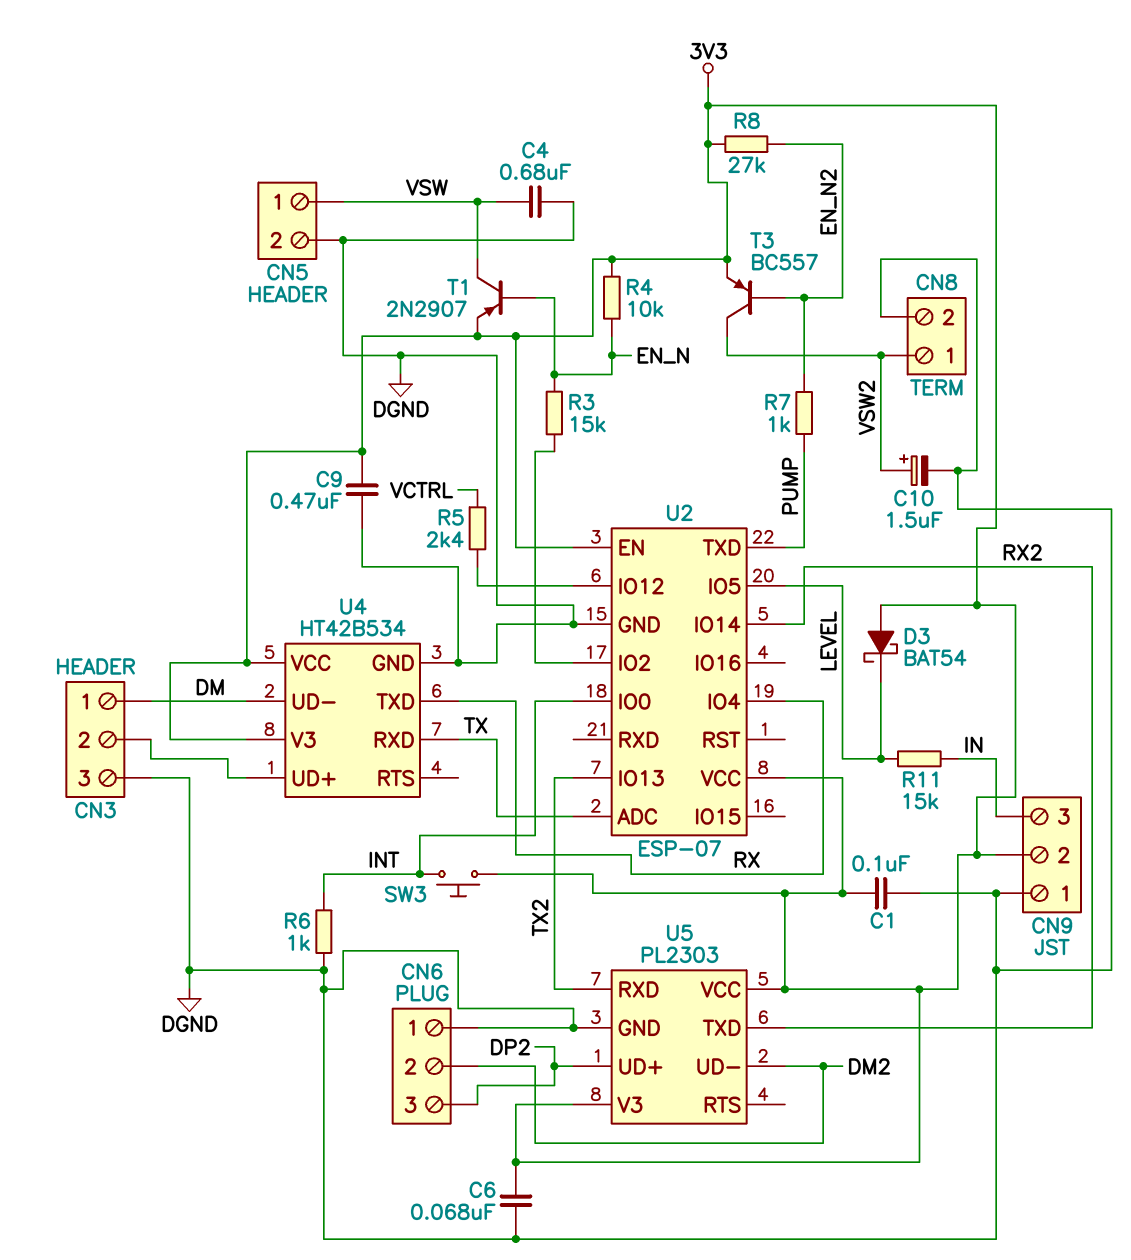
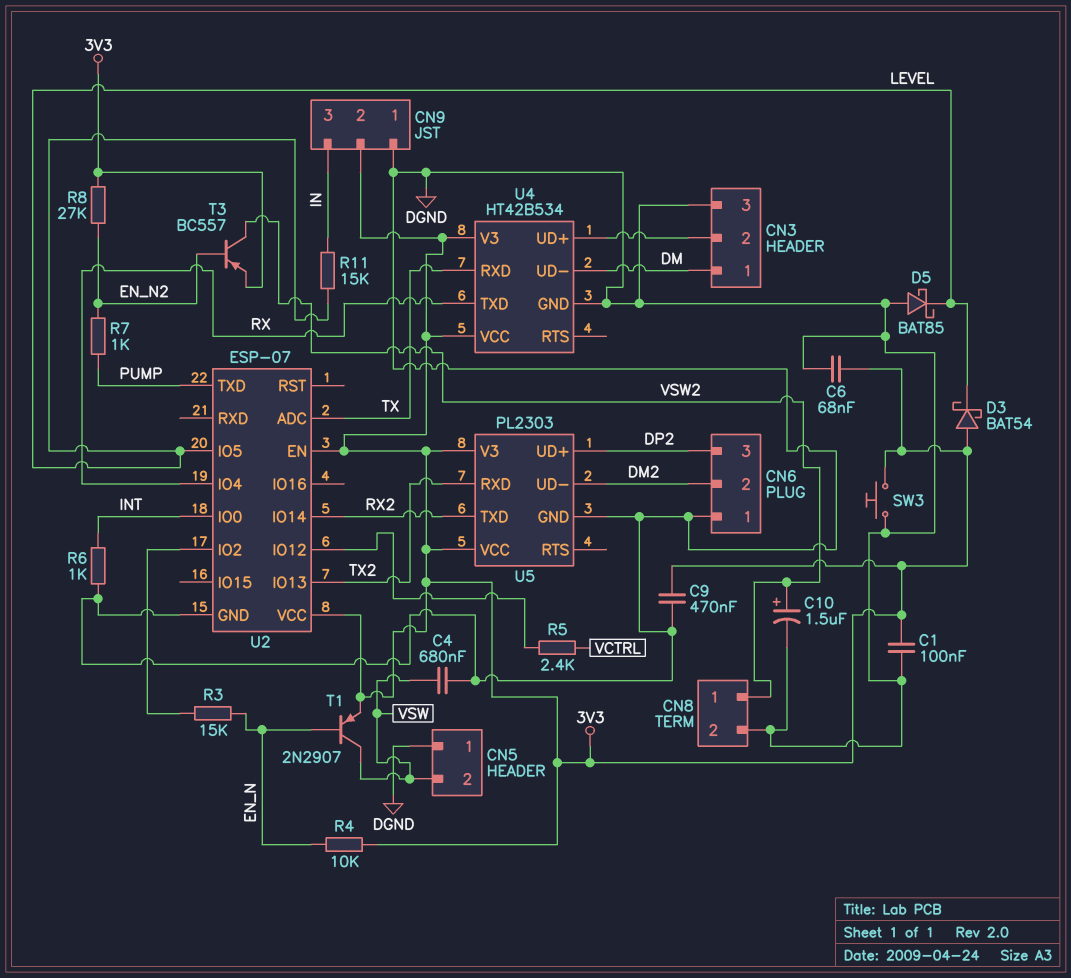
CN5 pin 1: VSW -> DGND
CN5 pin 2: DGND -> VSW
D5: none -> schottky BAT85 (A DGND, K LEVEL)
SW3: button (3V3, INT) -> button (3V3, DGND)

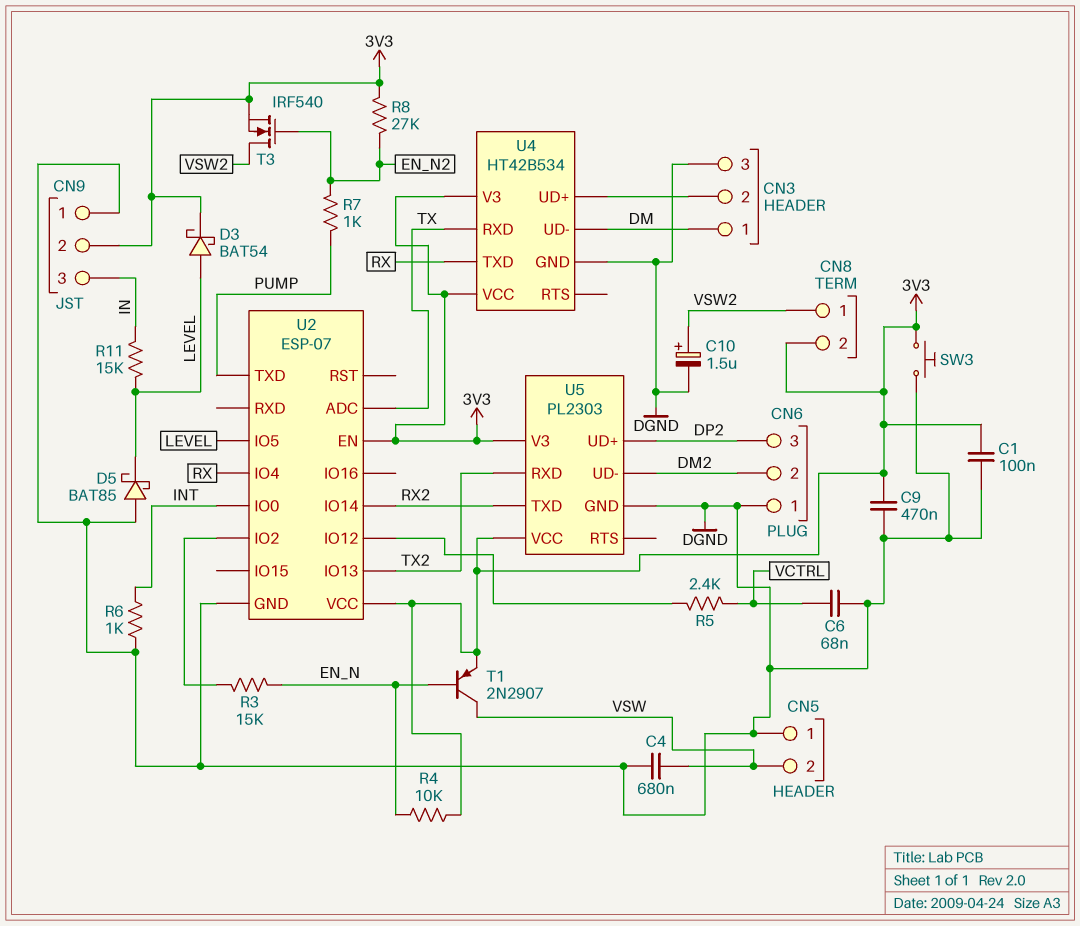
C6: 68nF (3V3, DGND) -> 68nF (DGND, VCTRL)
CN8 pin 2: DGND -> 3V3
D3: schottky BAT54 (A 3V3, K LEVEL) -> schottky BAT54 (A LEVEL, K 3V3)
T3: PNP BC557 (B EN_N2, C VSW2, E 3V3) -> NMOS IRF540 (G EN_N2, D VSW2, S 3V3)

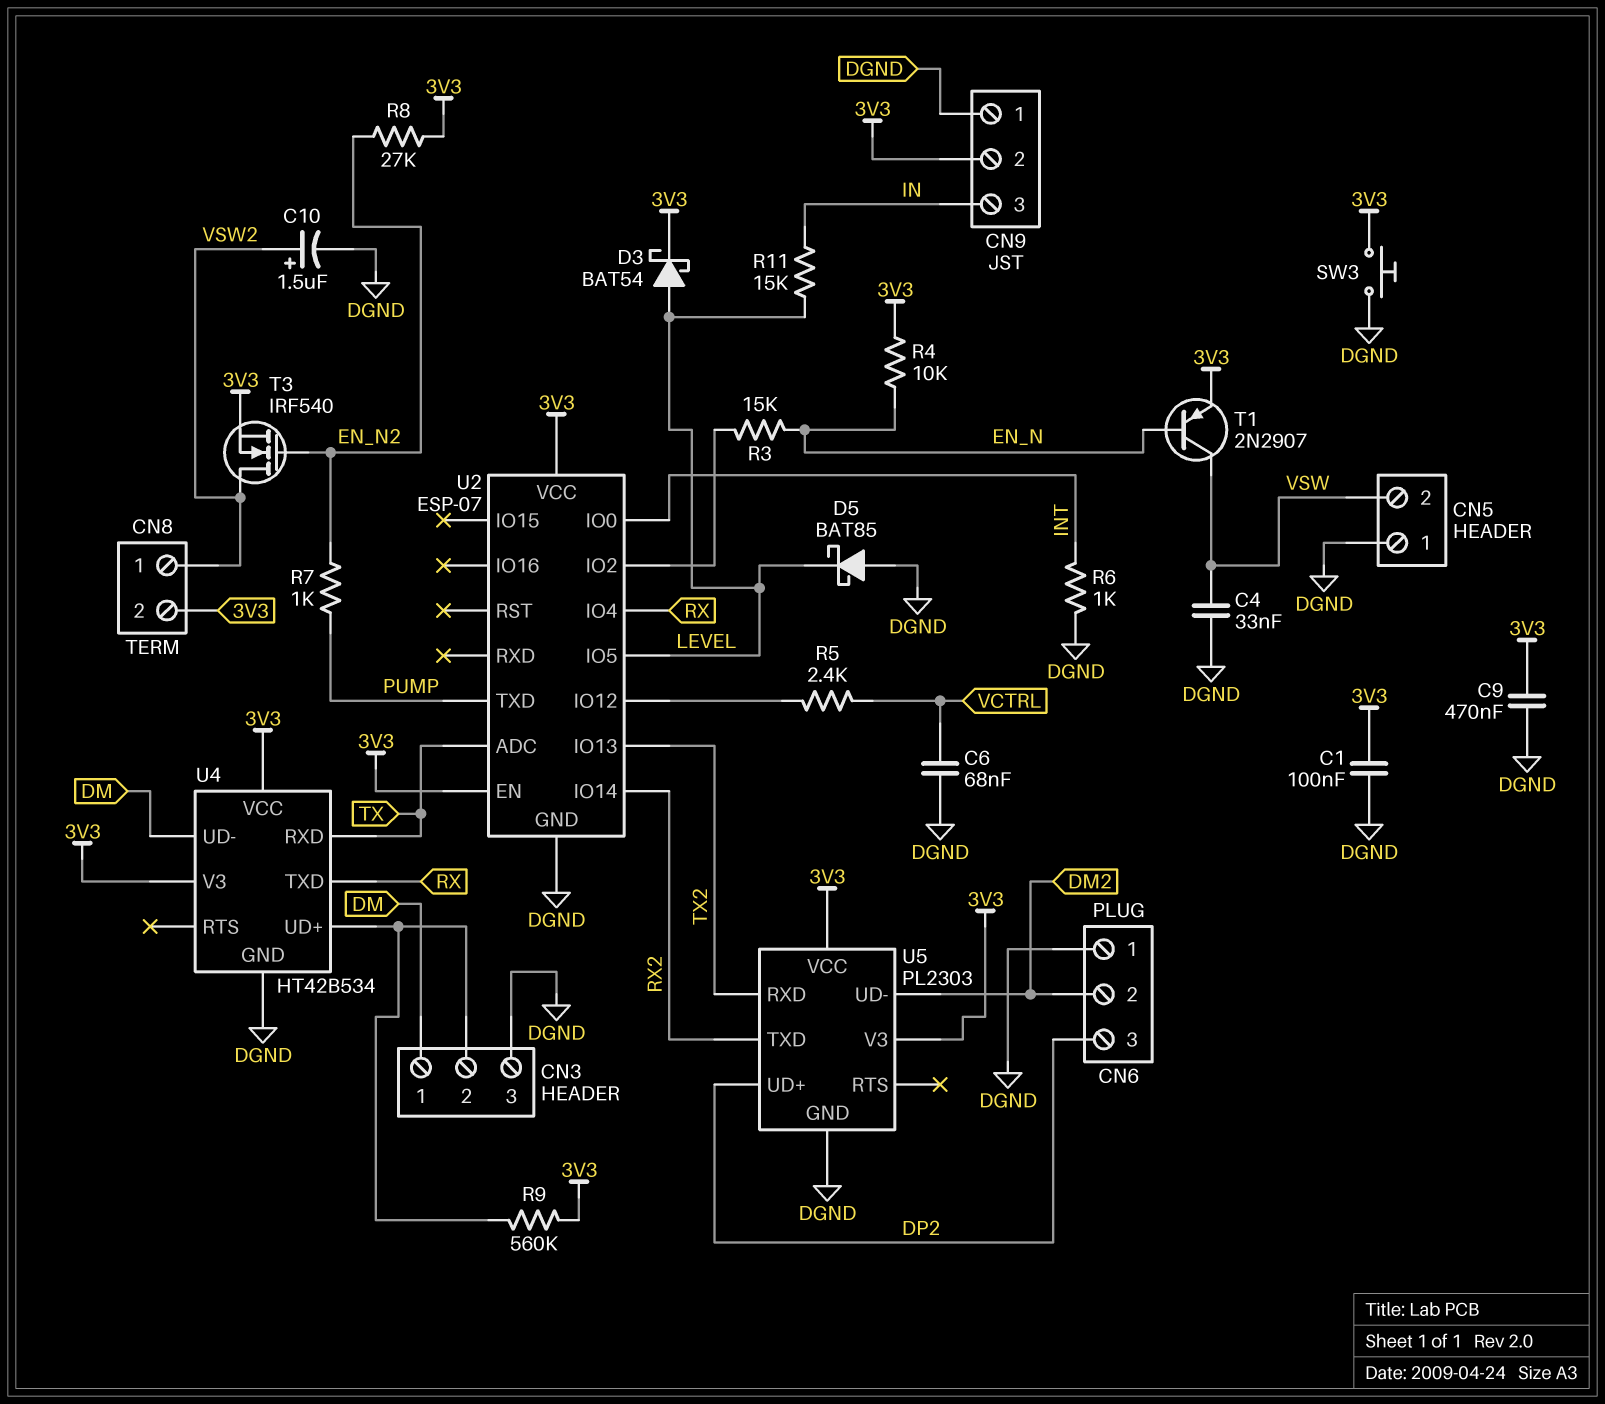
C4: 680nF (DGND, VSW) -> 33nF (DGND, VSW)
R9: none -> 560k (3V3, CN3/2)

